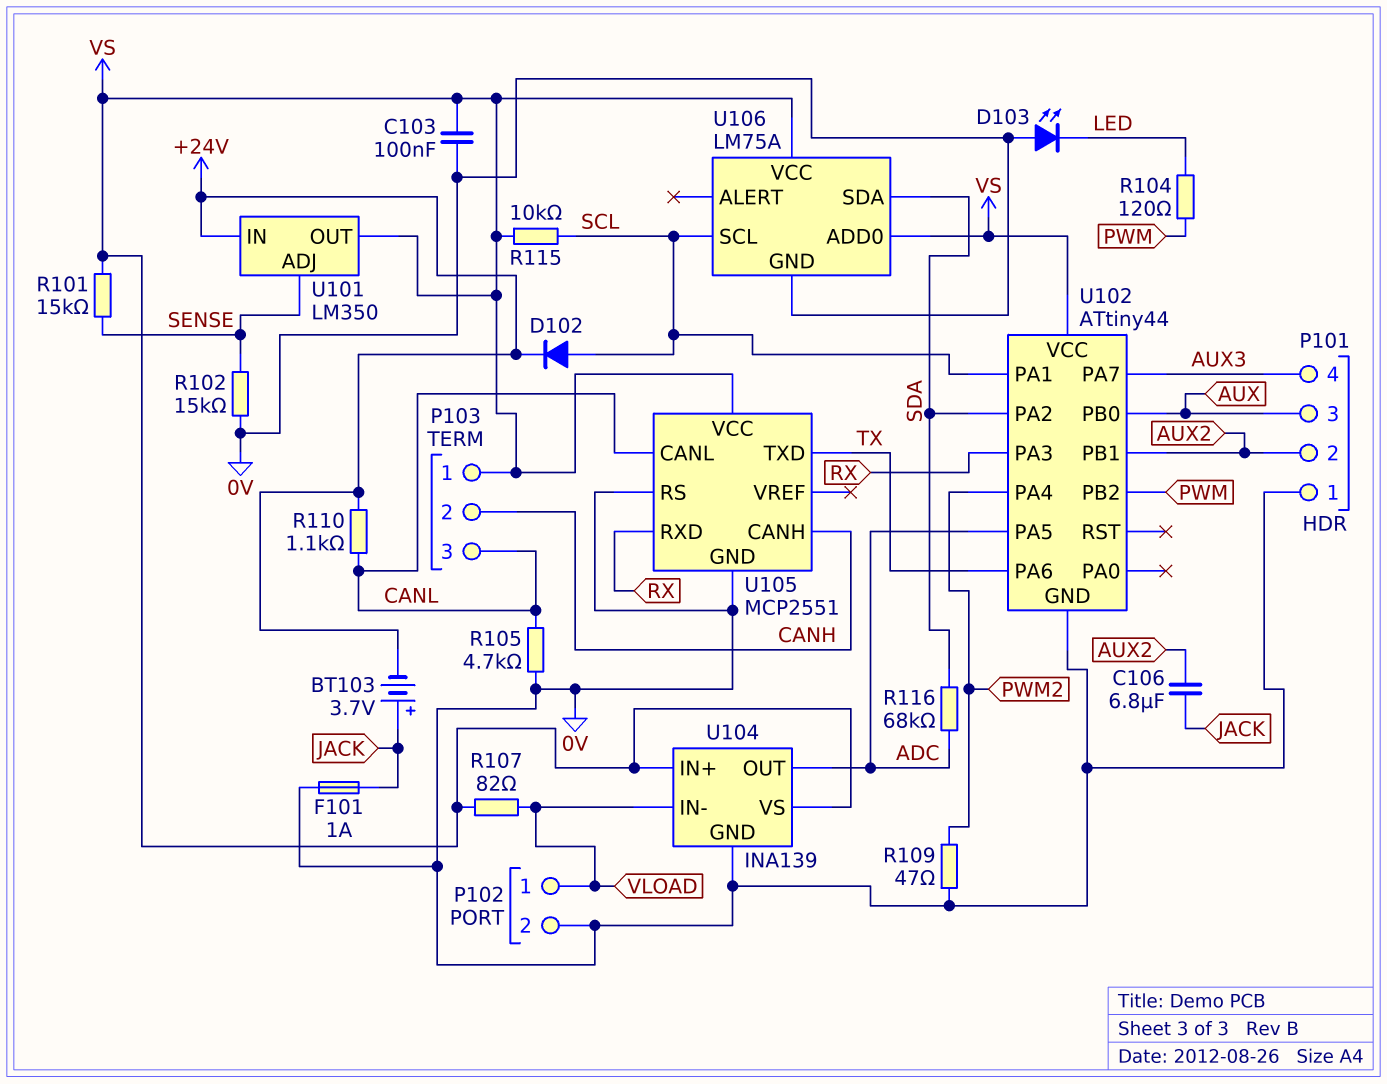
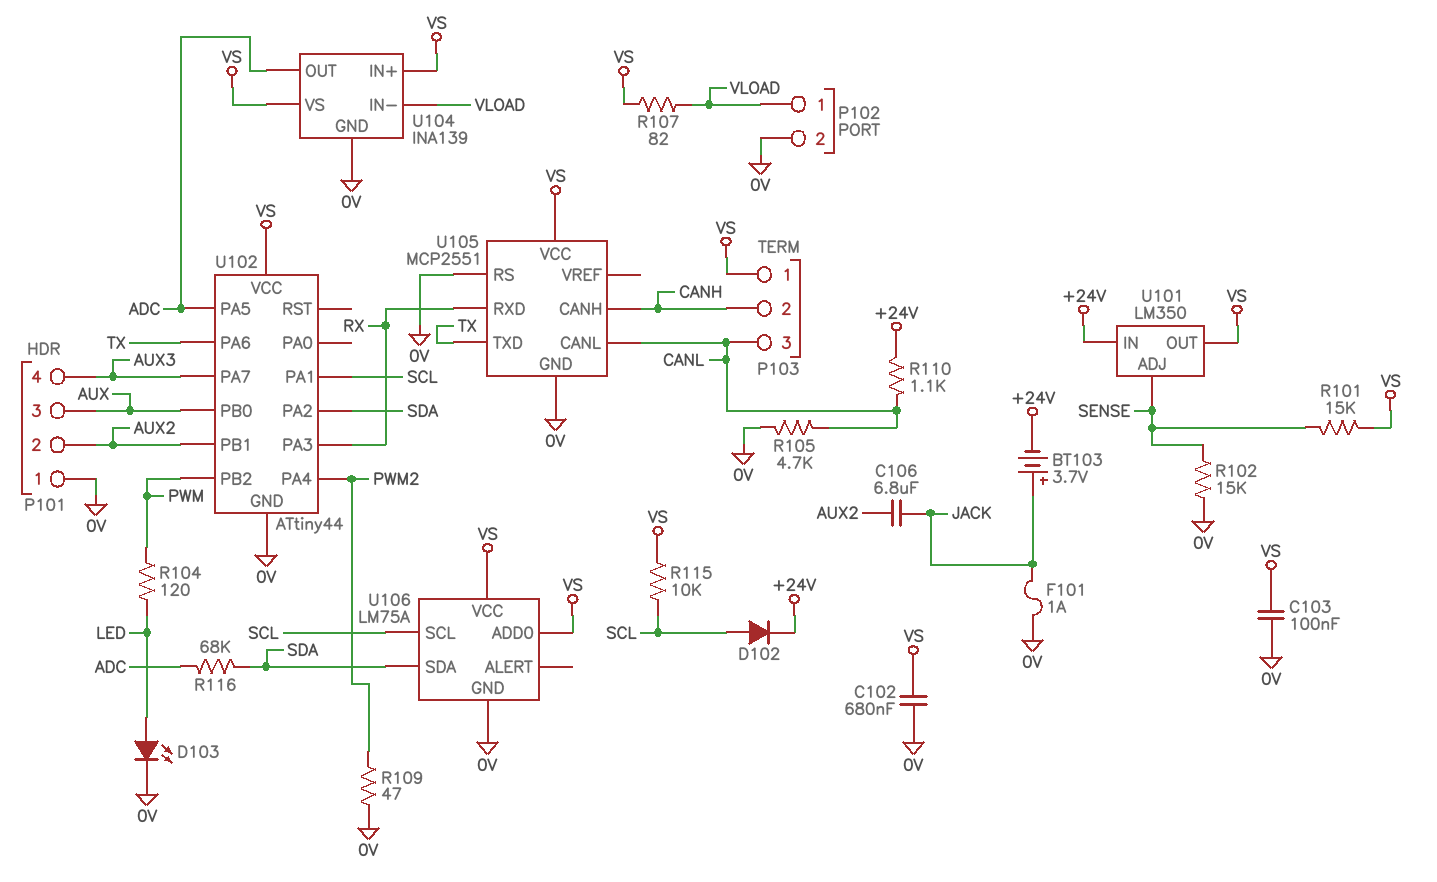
C102: none -> 680nF (0V, VS)
D103: LED (A 0V, K LED) -> LED (A LED, K 0V)

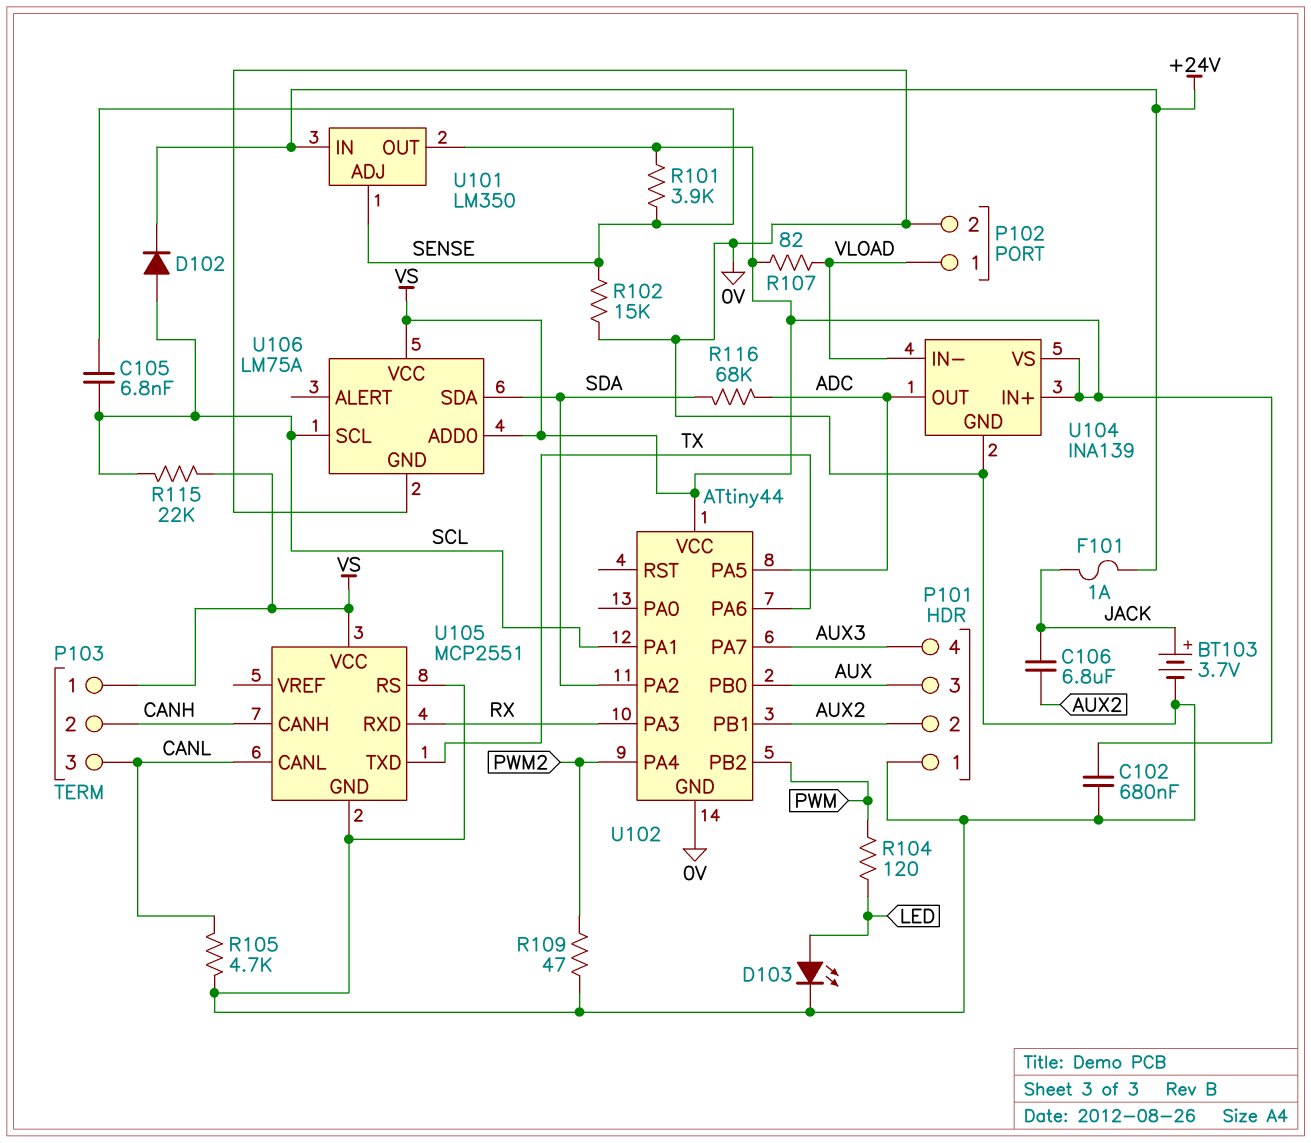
BT103: 3.7V (plus JACK, minus +24V) -> 3.7V (plus JACK, minus 0V)
C103: 100nF (0V, VS) -> none
C105: none -> 6.8nF (SCL, SENSE)
F101: 1A (0V, JACK) -> 1A (+24V, JACK)
R101: 15k (SENSE, VS) -> 3.9k (SENSE, VS)
R110: 1.1k (+24V, CANL) -> none
R115: 10k (SCL, VS) -> 22k (SCL, VS)

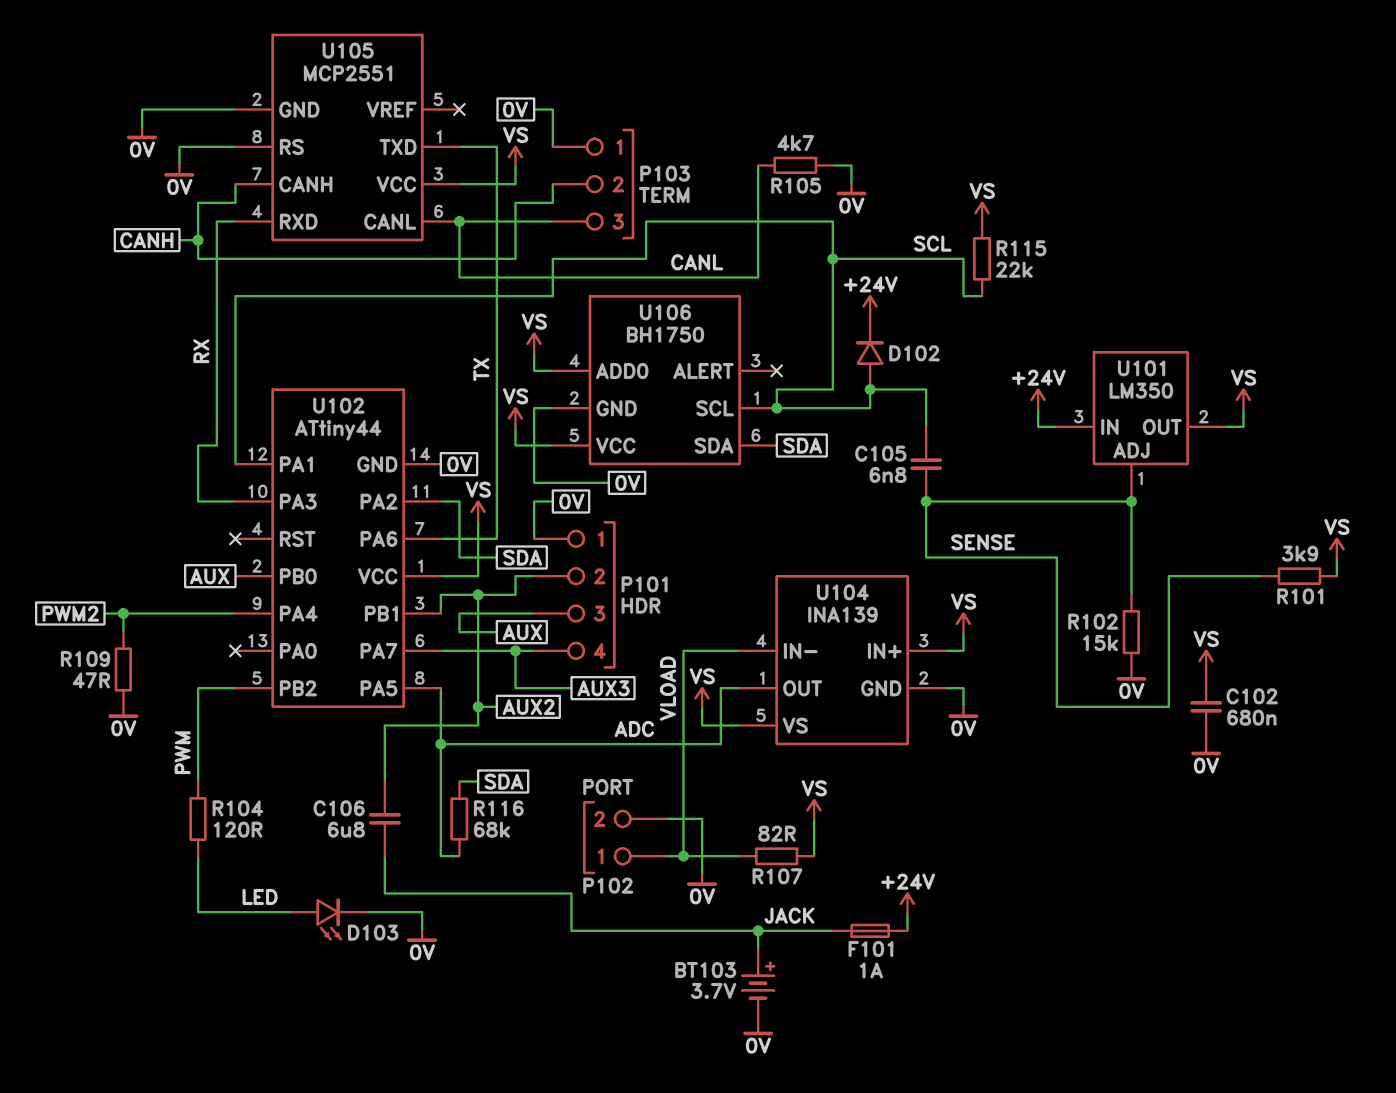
P103 pin 1: VS -> 0V
U106: LM75A -> BH1750

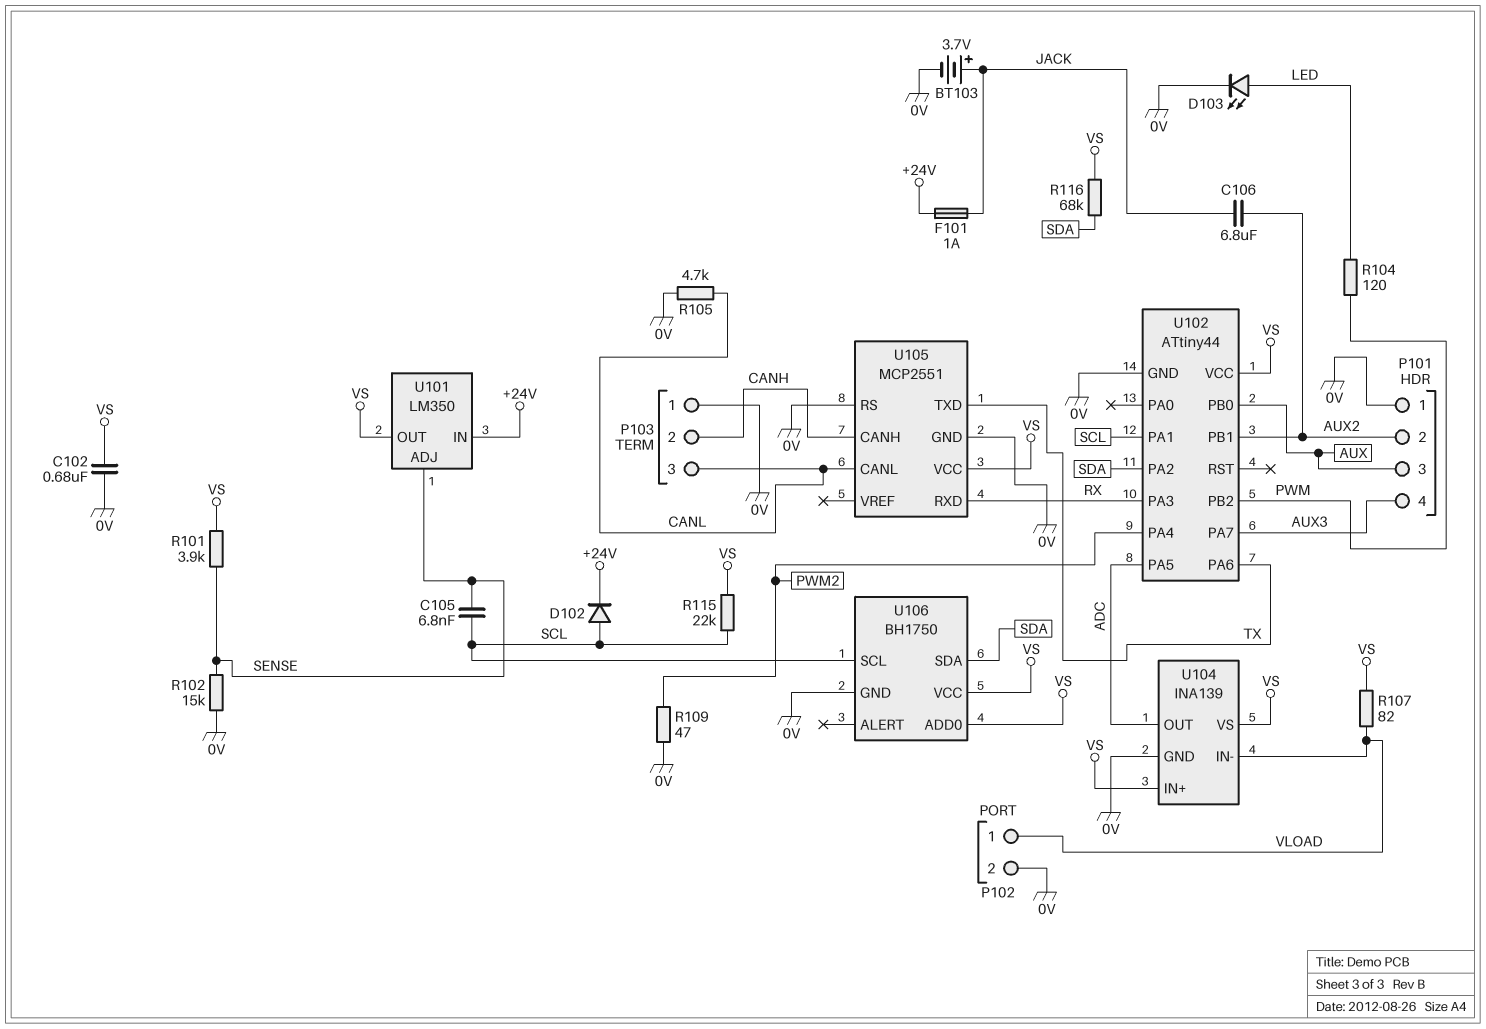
R116: 68k (ADC, SDA) -> 68k (SDA, VS)

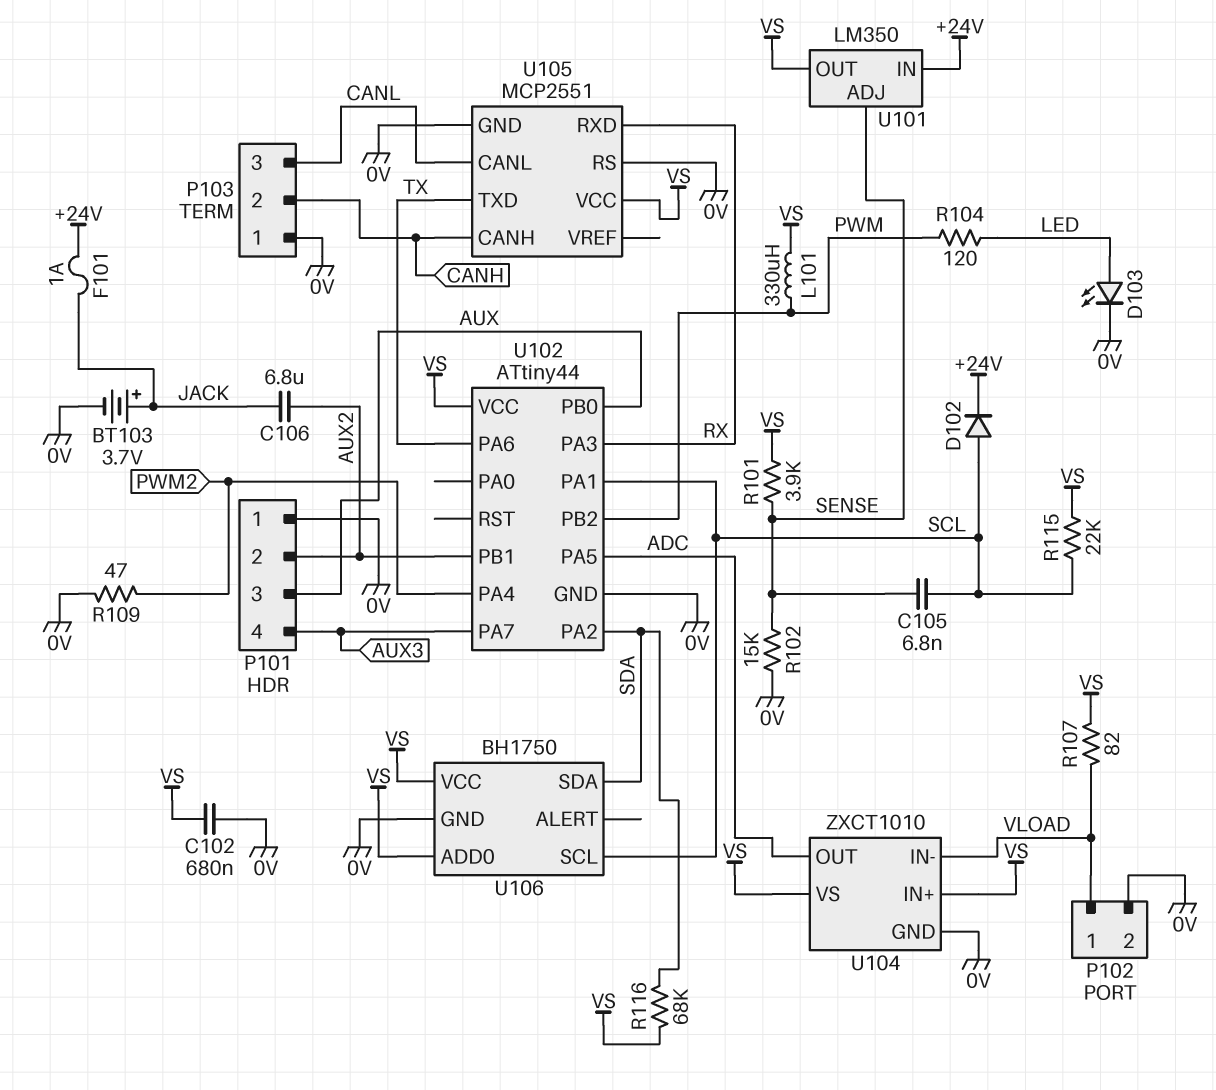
L101: none -> 330uH (PWM, VS)
R105: 4.7k (0V, CANL) -> none
U104: INA139 -> ZXCT1010

